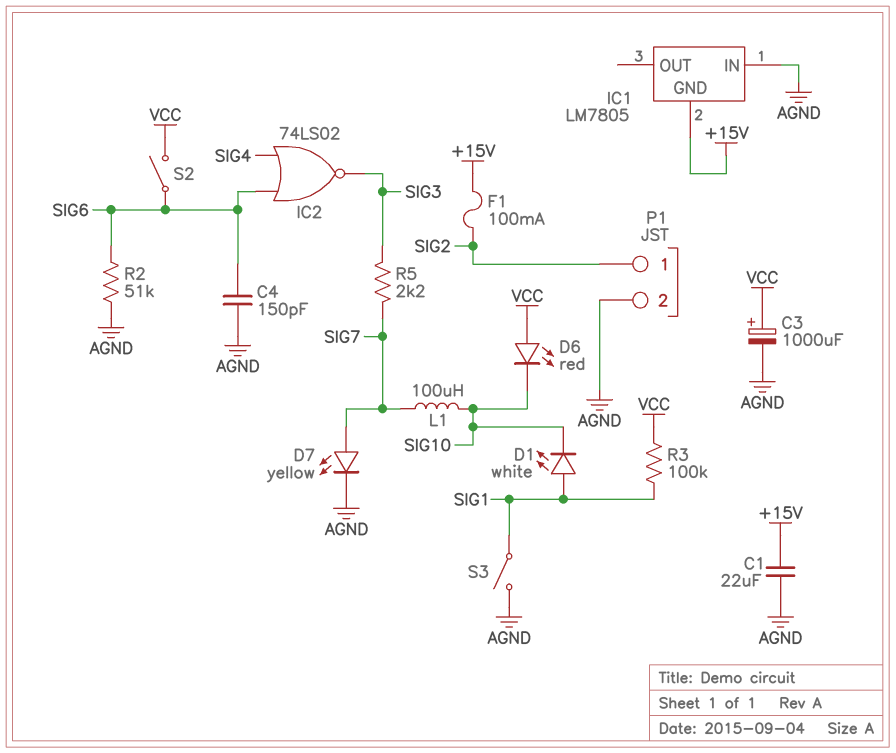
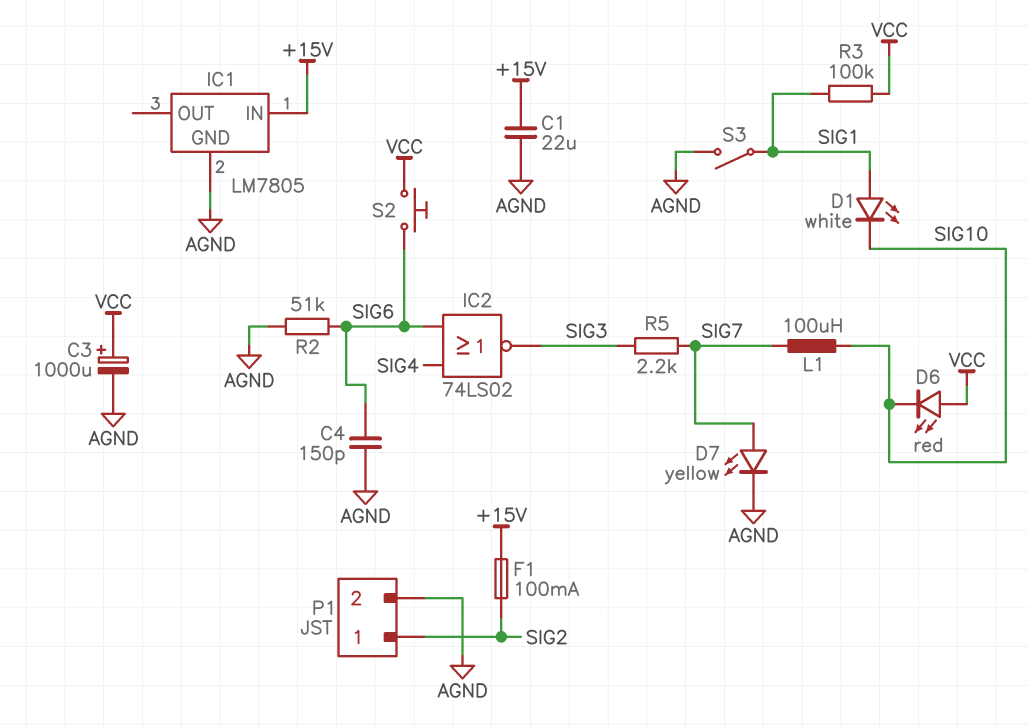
IC1 pin GND: +15V -> AGND
IC1 pin IN: AGND -> +15V
S2: switch (SIG6, VCC) -> button (SIG6, VCC)

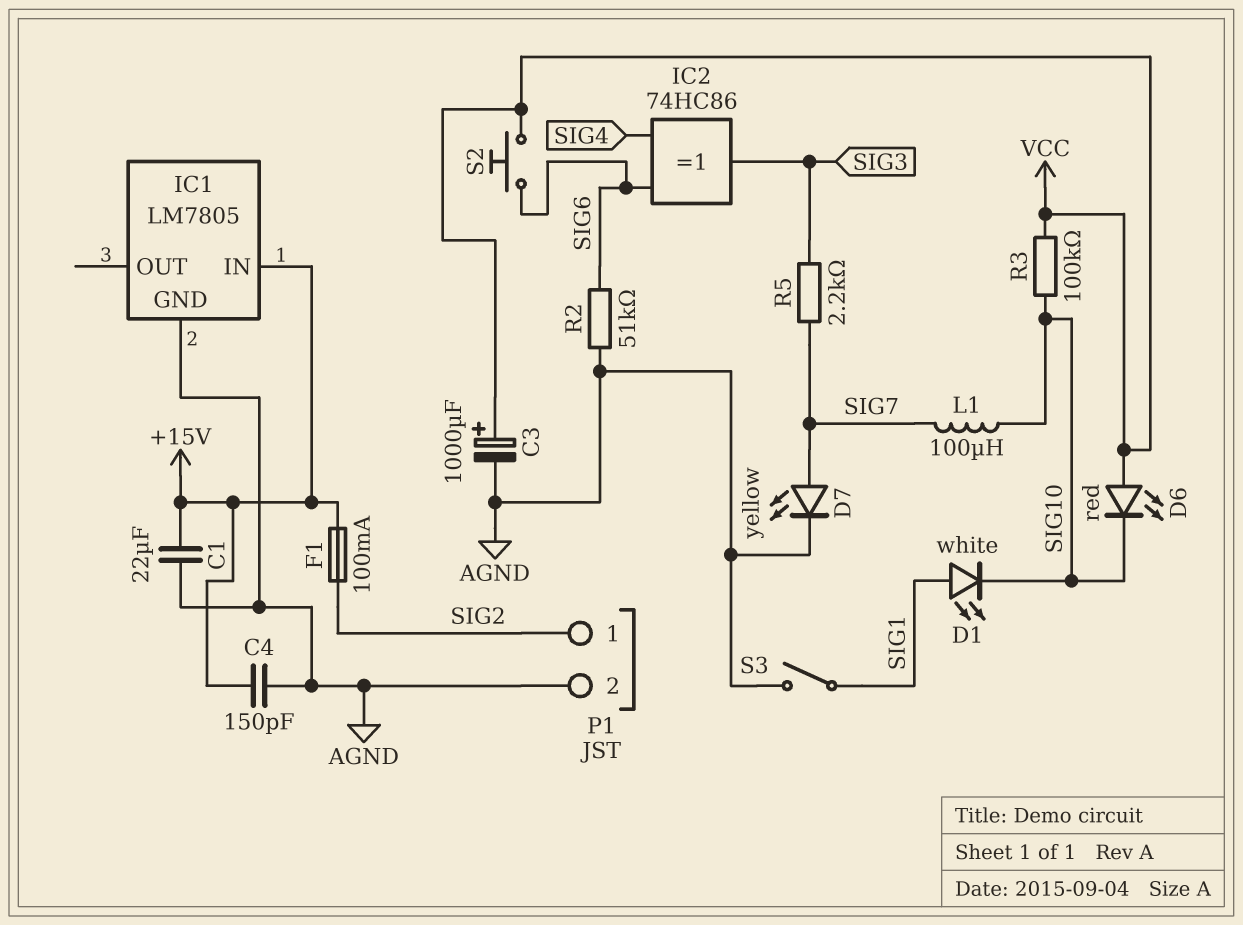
C4: 150pF (AGND, SIG6) -> 150pF (+15V, AGND)
IC2: NOR 74LS02 (in SIG4, in SIG6, out SIG3) -> XOR 74HC86 (in SIG4, in SIG6, out SIG3)
R3: 100k (SIG1, VCC) -> 100k (SIG10, VCC)

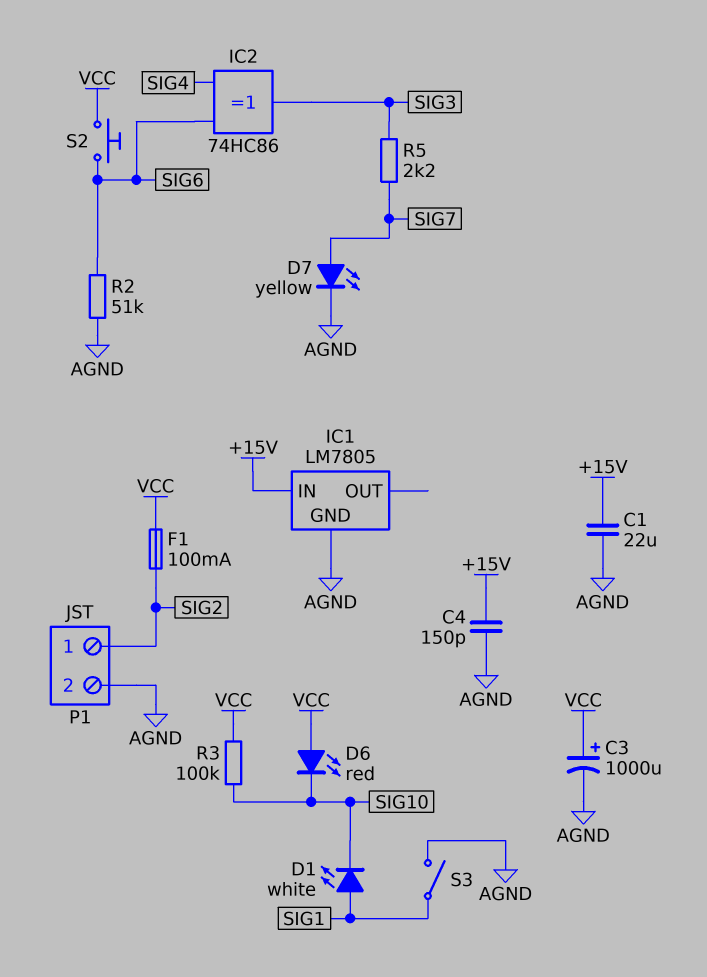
F1: 100mA (+15V, SIG2) -> 100mA (SIG2, VCC)
L1: 100uH (SIG7, SIG10) -> none

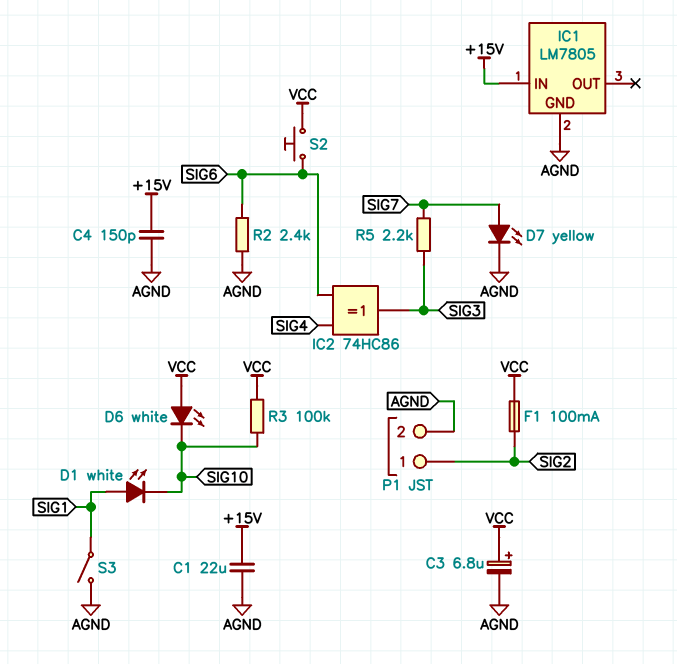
C3: 1000uF (plus VCC, minus AGND) -> 6.8uF (plus VCC, minus AGND)
D6: LED red (A VCC, K SIG10) -> LED white (A VCC, K SIG10)
R2: 51k (AGND, SIG6) -> 2.4k (AGND, SIG6)

